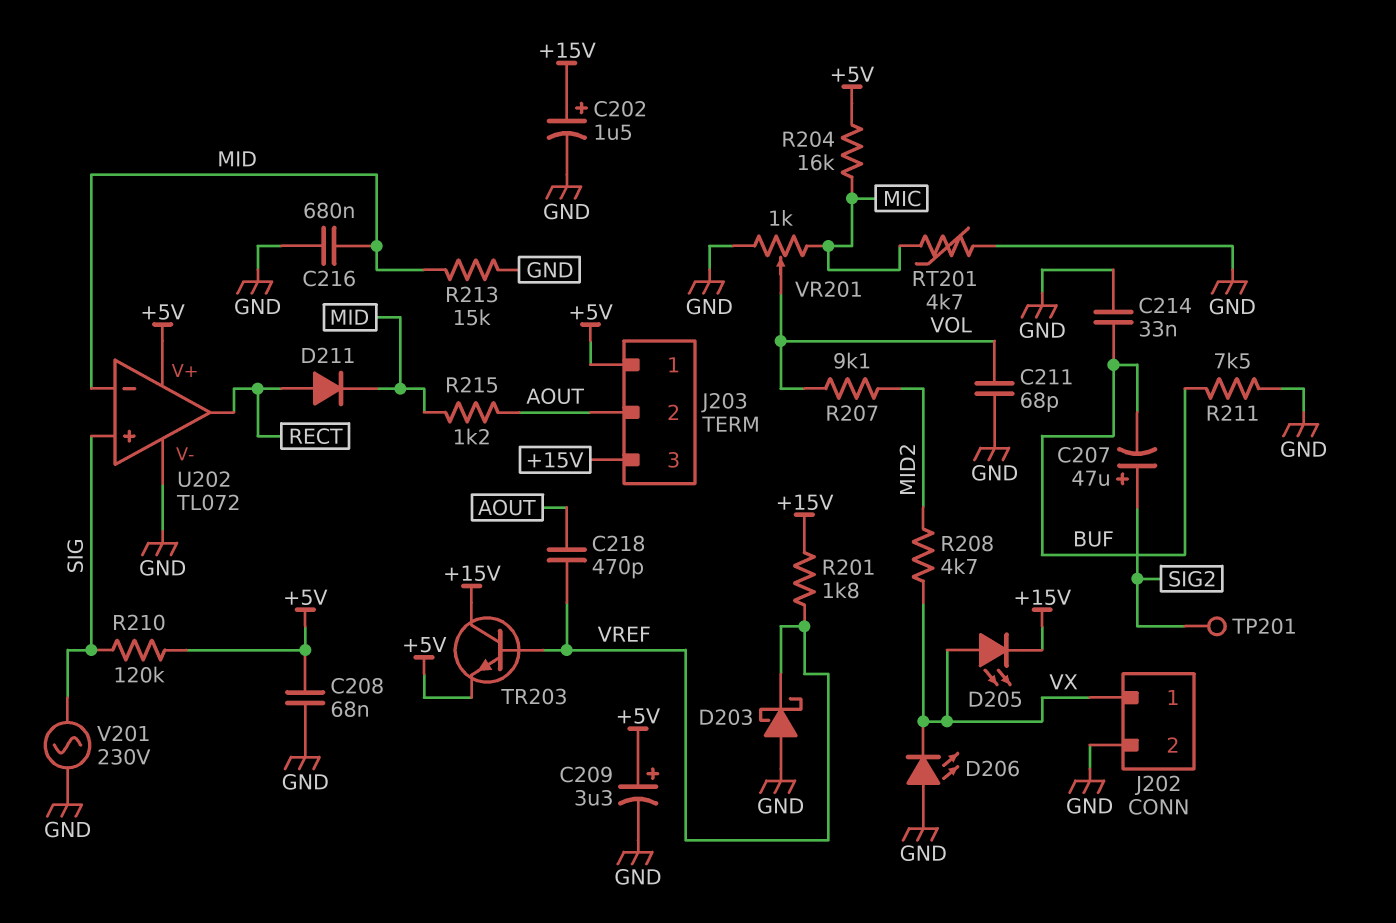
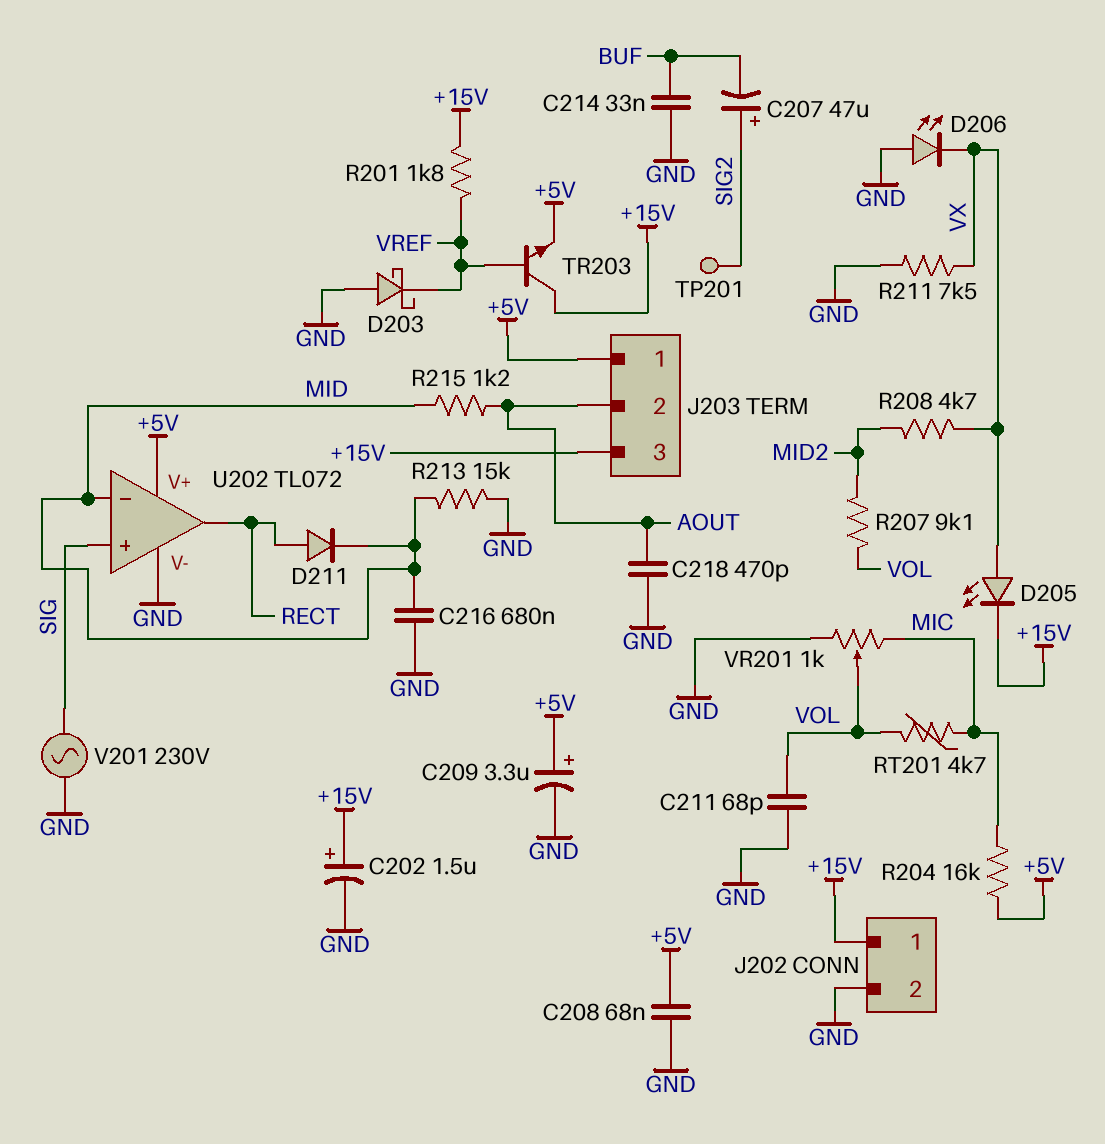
C218: 470pF (AOUT, VREF) -> 470pF (AOUT, GND)
J202 pin 1: VX -> +15V
R210: 120k (+5V, SIG) -> none
R211: 7.5k (BUF, GND) -> 7.5k (GND, VX)
RT201: 4.7k (GND, MIC) -> 4.7k (MIC, VOL)

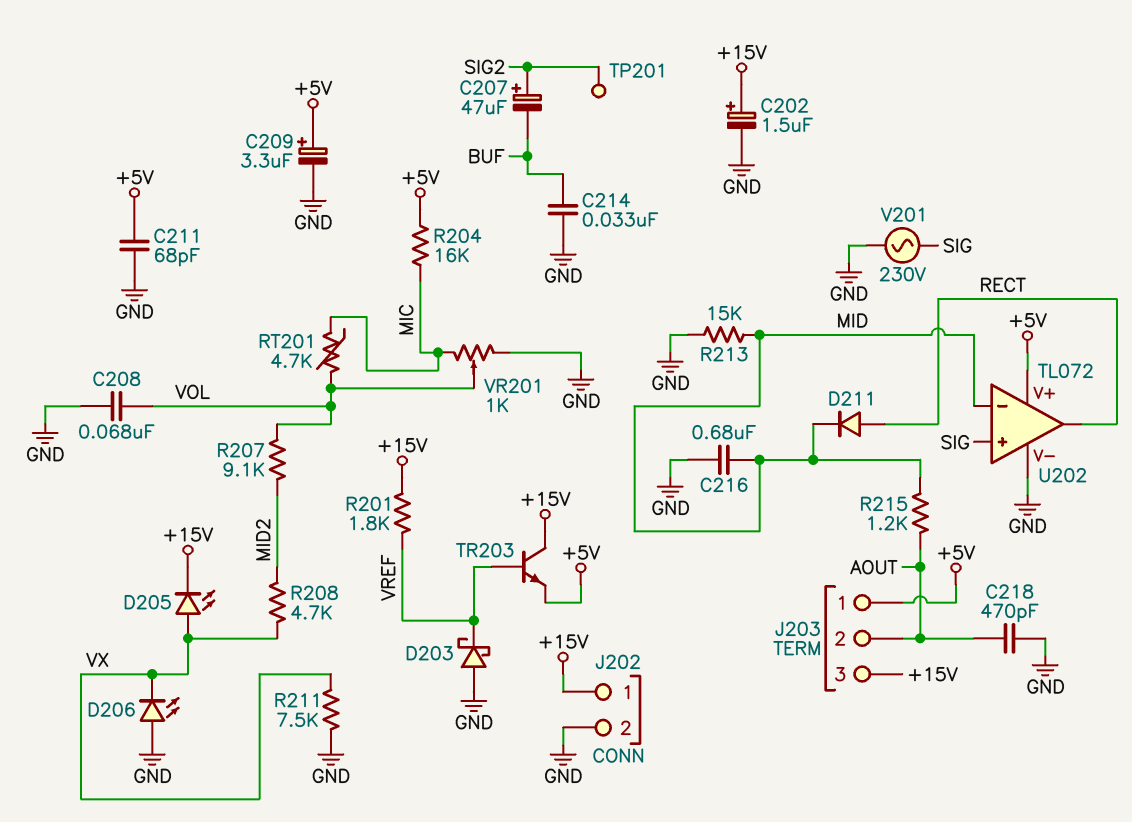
C208: 68nF (+5V, GND) -> 68nF (GND, VOL)
C211: 68pF (GND, VOL) -> 68pF (+5V, GND)

